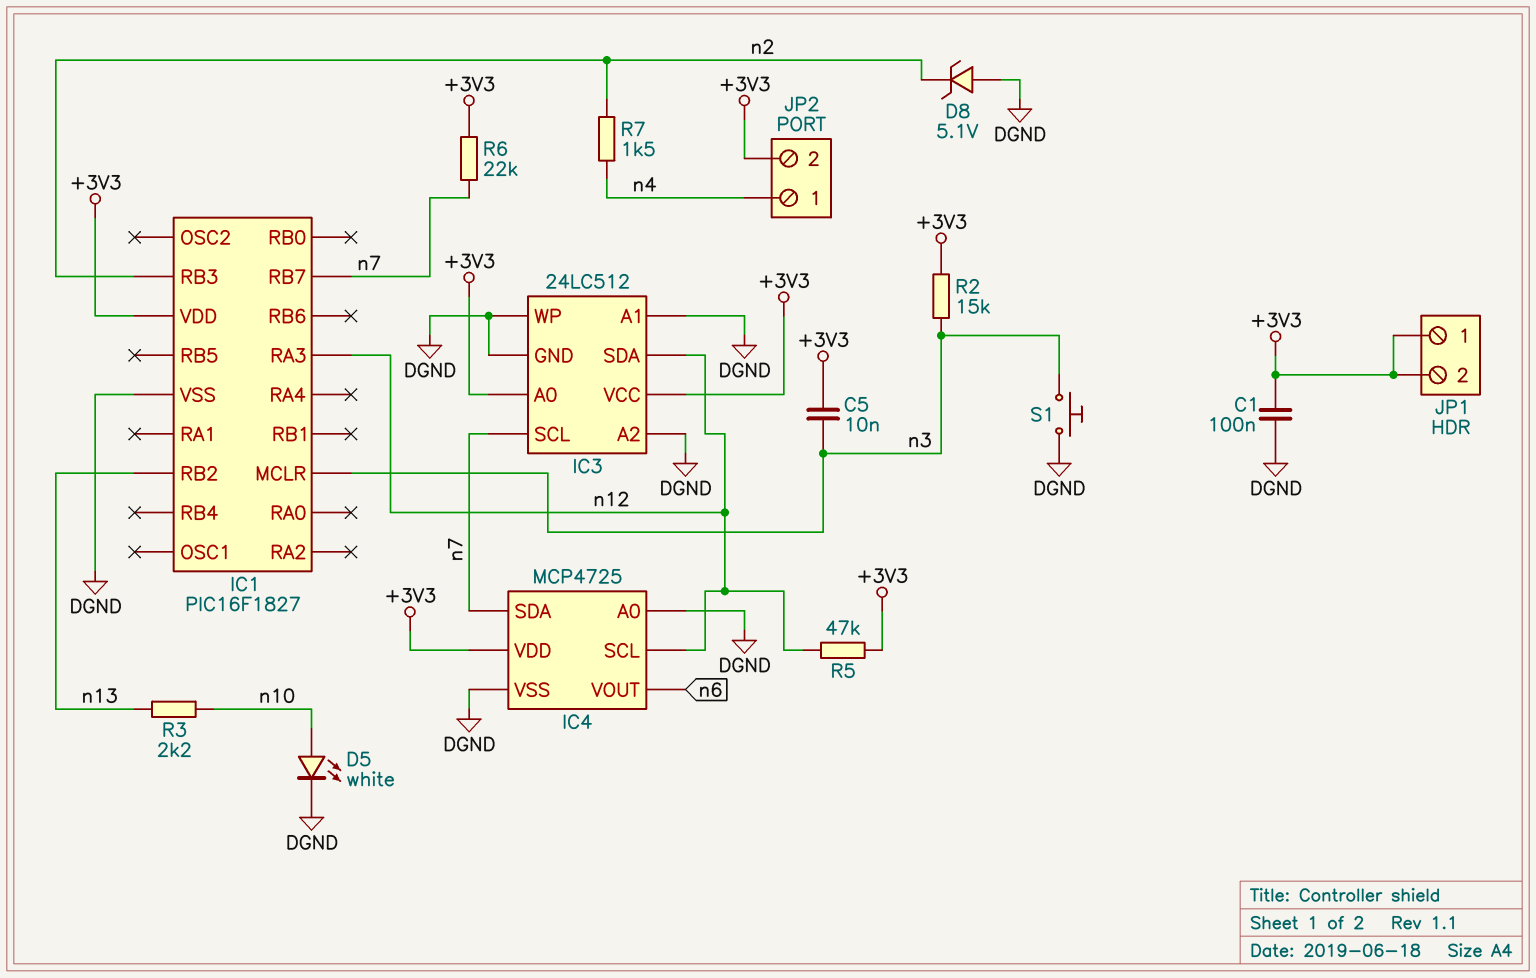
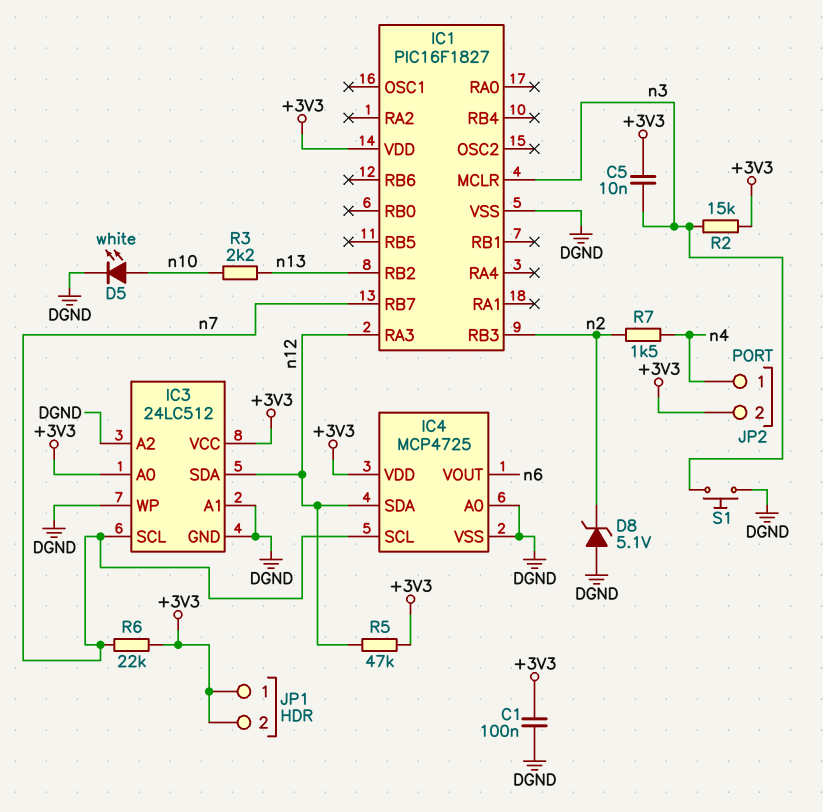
IC4 pin SCL: n12 -> n7
IC4 pin SDA: n7 -> n12

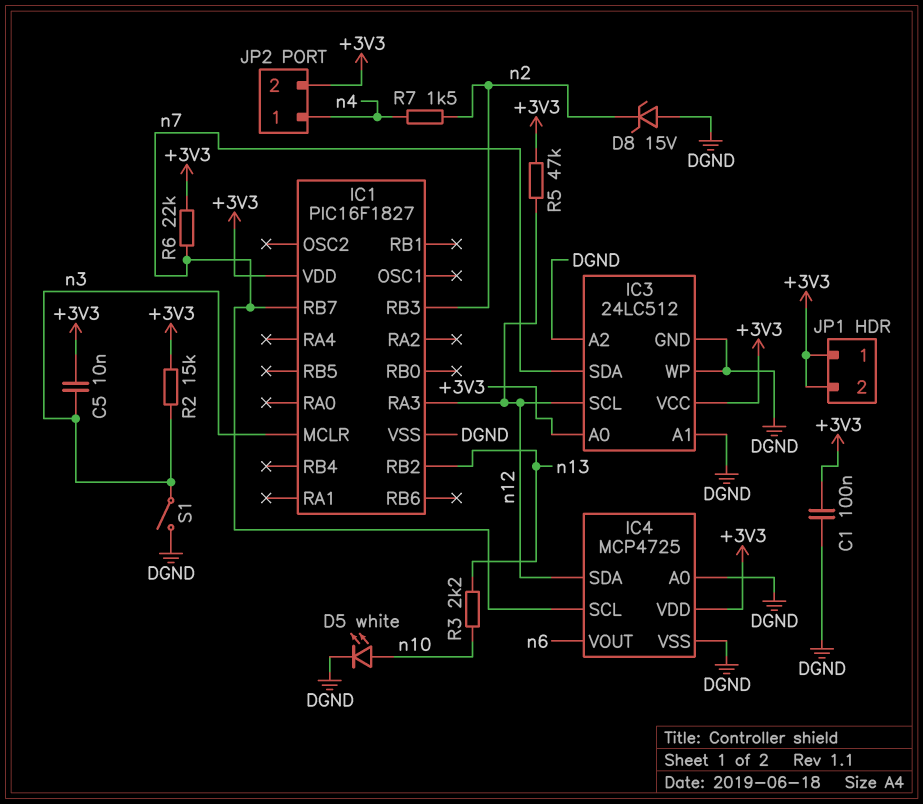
D8: zener 5.1V (A DGND, K n2) -> zener 15V (A DGND, K n2)
IC3 pin SCL: n7 -> n12
IC3 pin SDA: n12 -> n7
S1: button (DGND, n3) -> switch (DGND, n3)

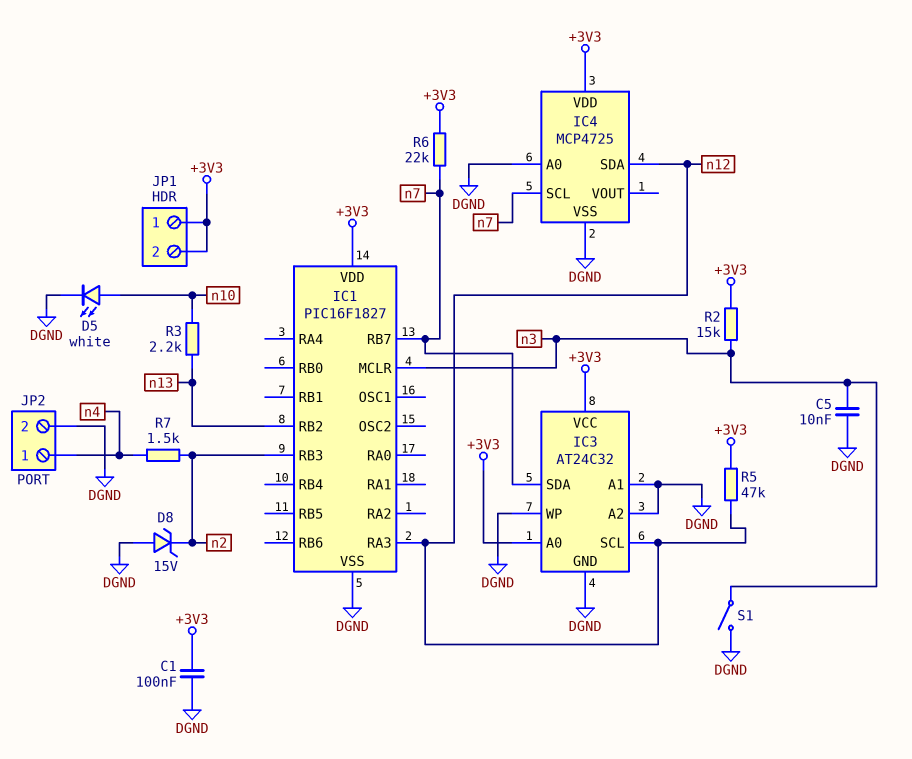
C5: 10nF (+3V3, n3) -> 10nF (DGND, n3)
IC3: 24LC512 -> AT24C32
IC4 pin VOUT: n6 -> none
JP2 pin 2: +3V3 -> DGND

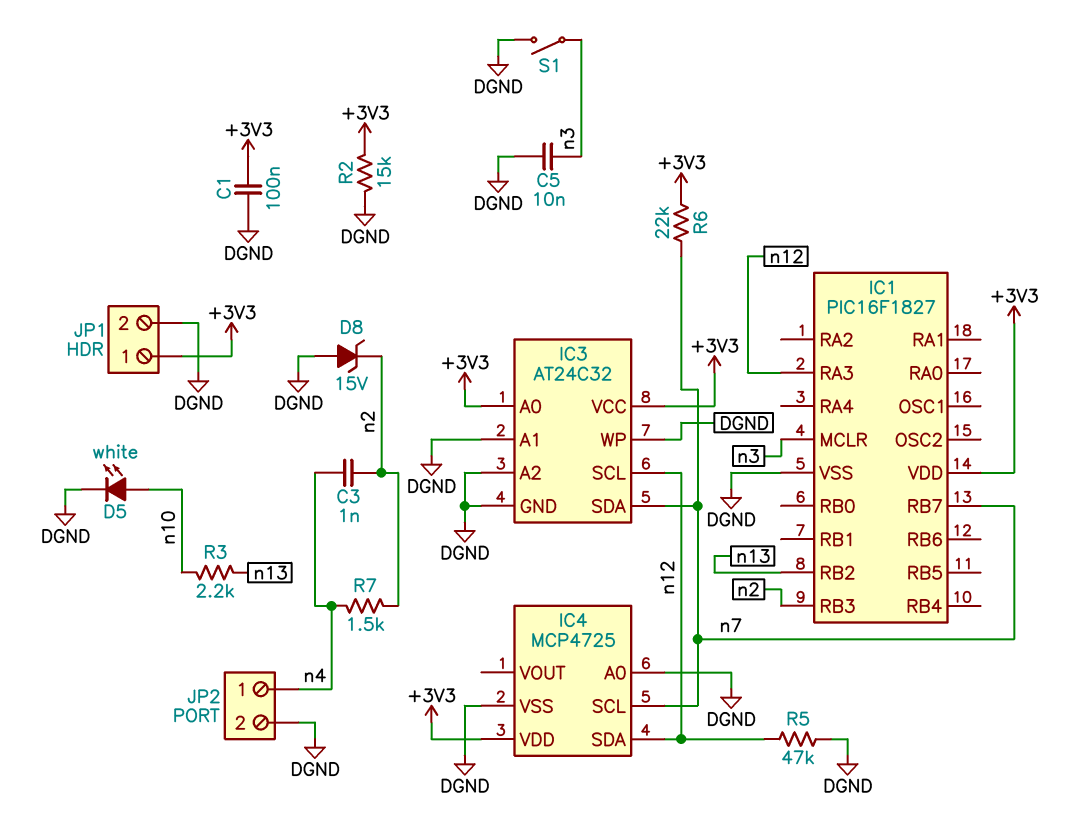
C3: none -> 1nF (n2, n4)
JP1 pin 2: +3V3 -> DGND
R2: 15k (+3V3, n3) -> 15k (+3V3, DGND)
R5: 47k (+3V3, n12) -> 47k (DGND, n12)

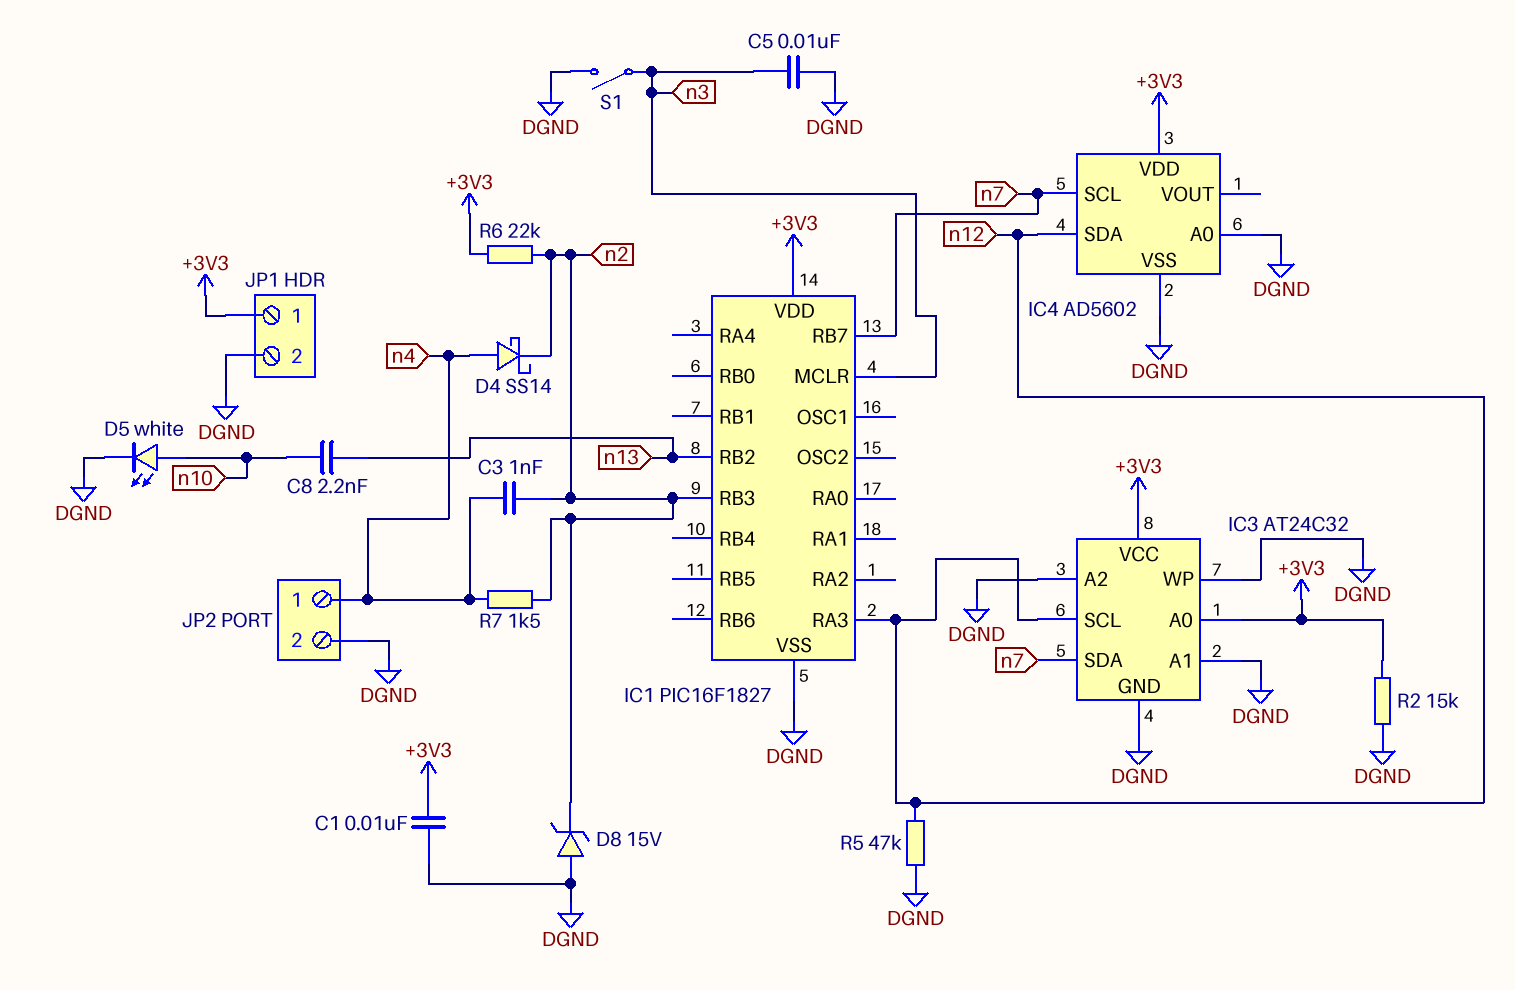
C1: 100nF (+3V3, DGND) -> 10nF (+3V3, DGND)
C8: none -> 2.2nF (n10, n13)
D4: none -> schottky SS14 (A n4, K n2)
IC4: MCP4725 -> AD5602
R3: 2.2k (n10, n13) -> none
R6: 22k (+3V3, n7) -> 22k (+3V3, n2)

